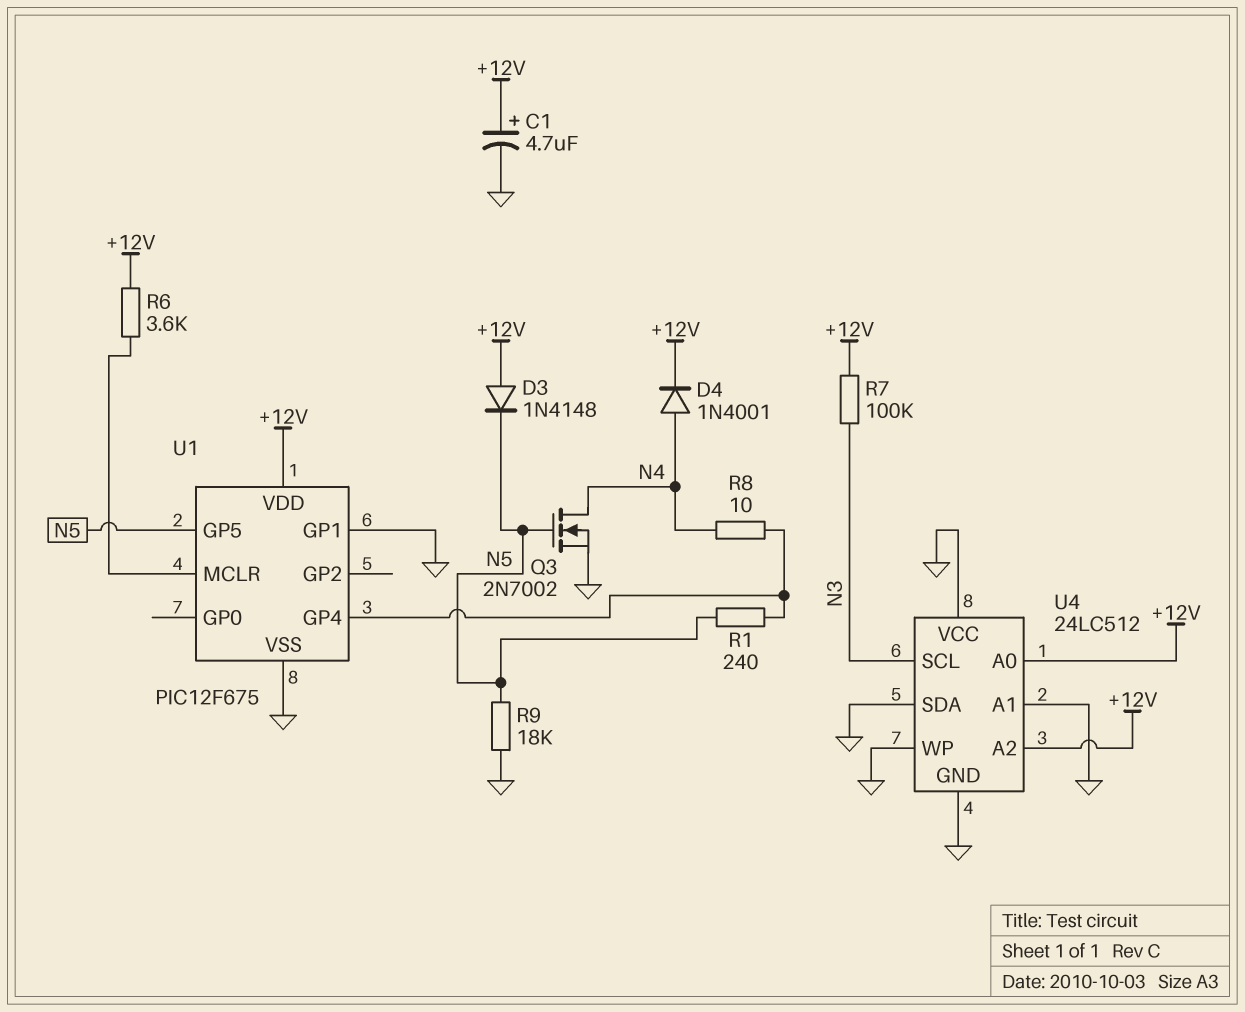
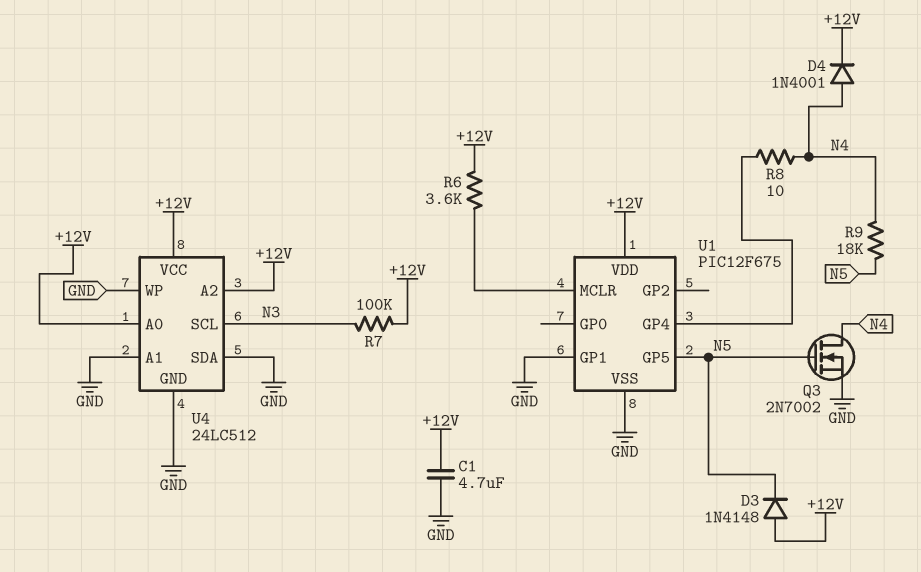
C1: 4.7uF (plus +12V, minus GND) -> 4.7uF (+12V, GND)
R1: 240 (N5, U1/GP4) -> none
R9: 18k (GND, N5) -> 18k (N4, N5)
U4 pin VCC: GND -> +12V

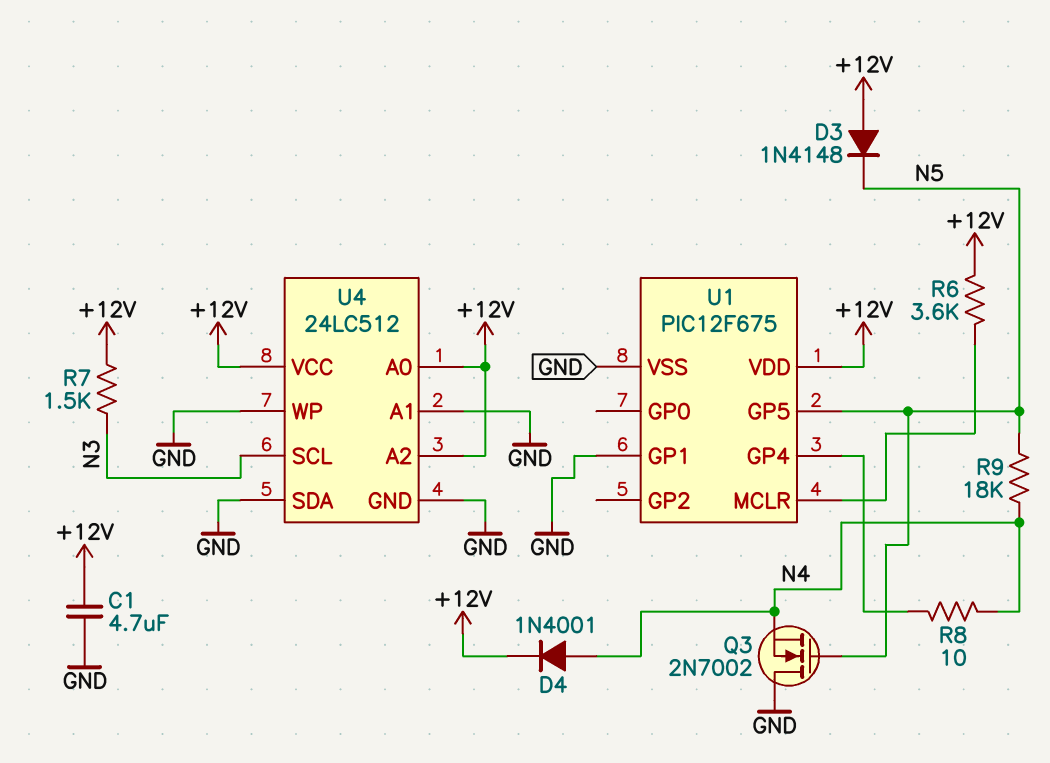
Q3: NMOS 2N7002 (G N5, D N4, S GND) -> NMOS 2N7002 (G N5, D GND, S N4)
R7: 100k (+12V, N3) -> 1.5k (+12V, N3)

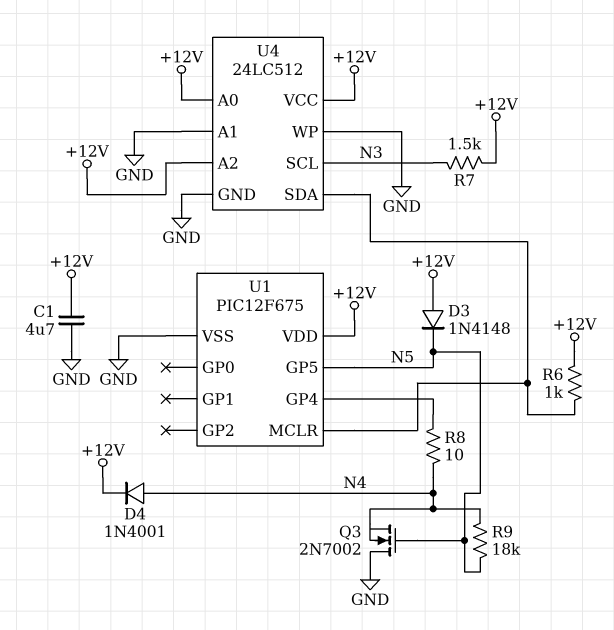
R6: 3.6k (+12V, U1/MCLR) -> 1k (+12V, U1/MCLR)
U1 pin GP1: GND -> none
U4 pin SDA: GND -> U1/MCLR

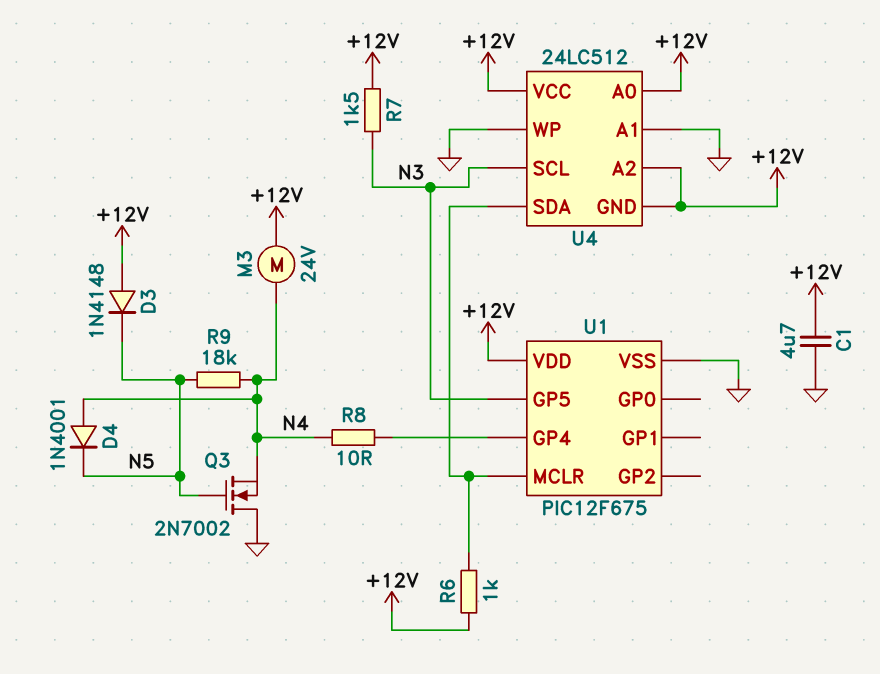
D4: diode 1N4001 (A N4, K +12V) -> diode 1N4001 (A N4, K N5)
M3: none -> motor 24V (+12V, N4)
U1 pin GP5: N5 -> N3
U4 pin GND: GND -> +12V

